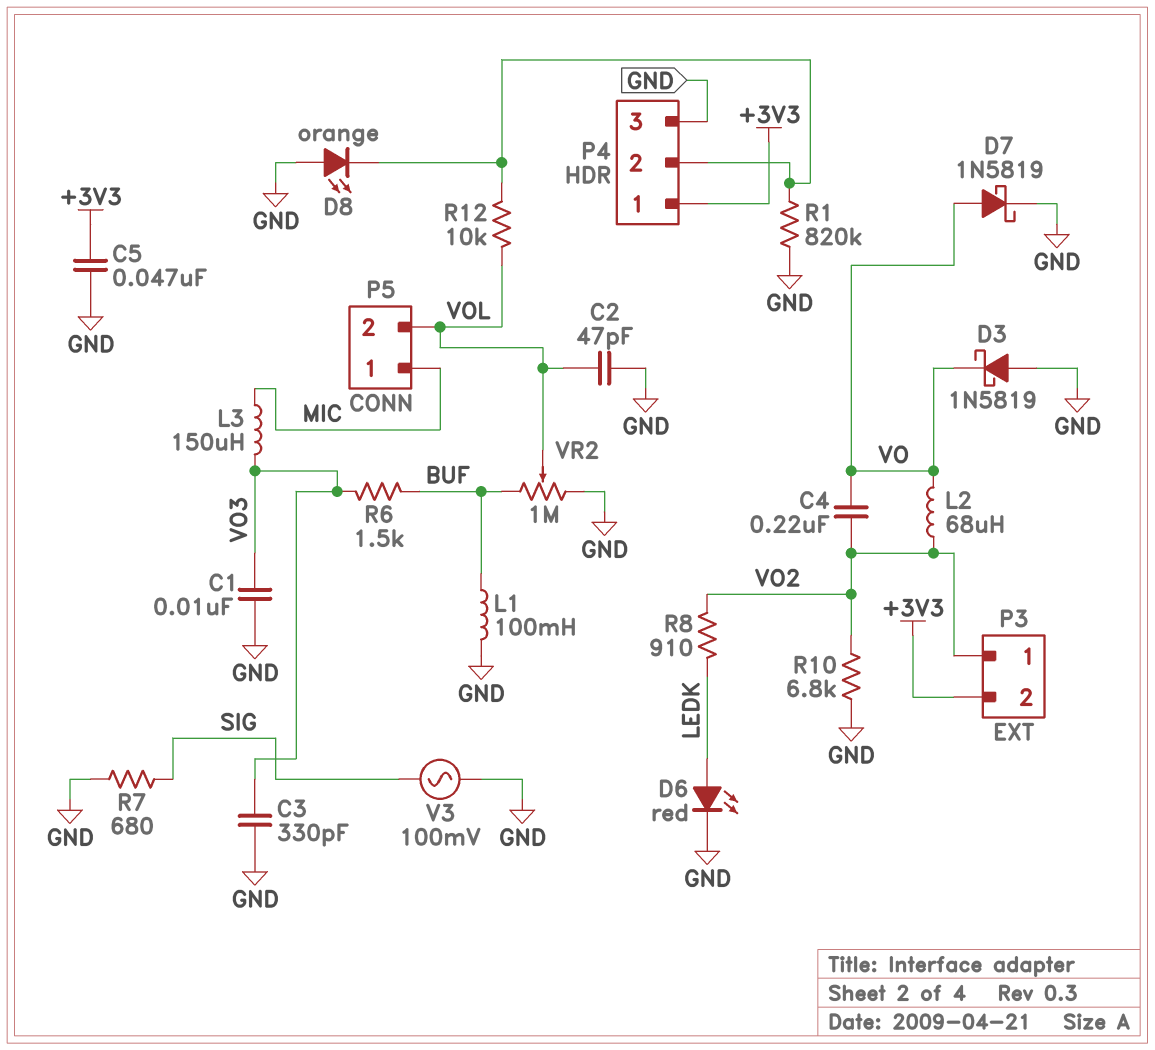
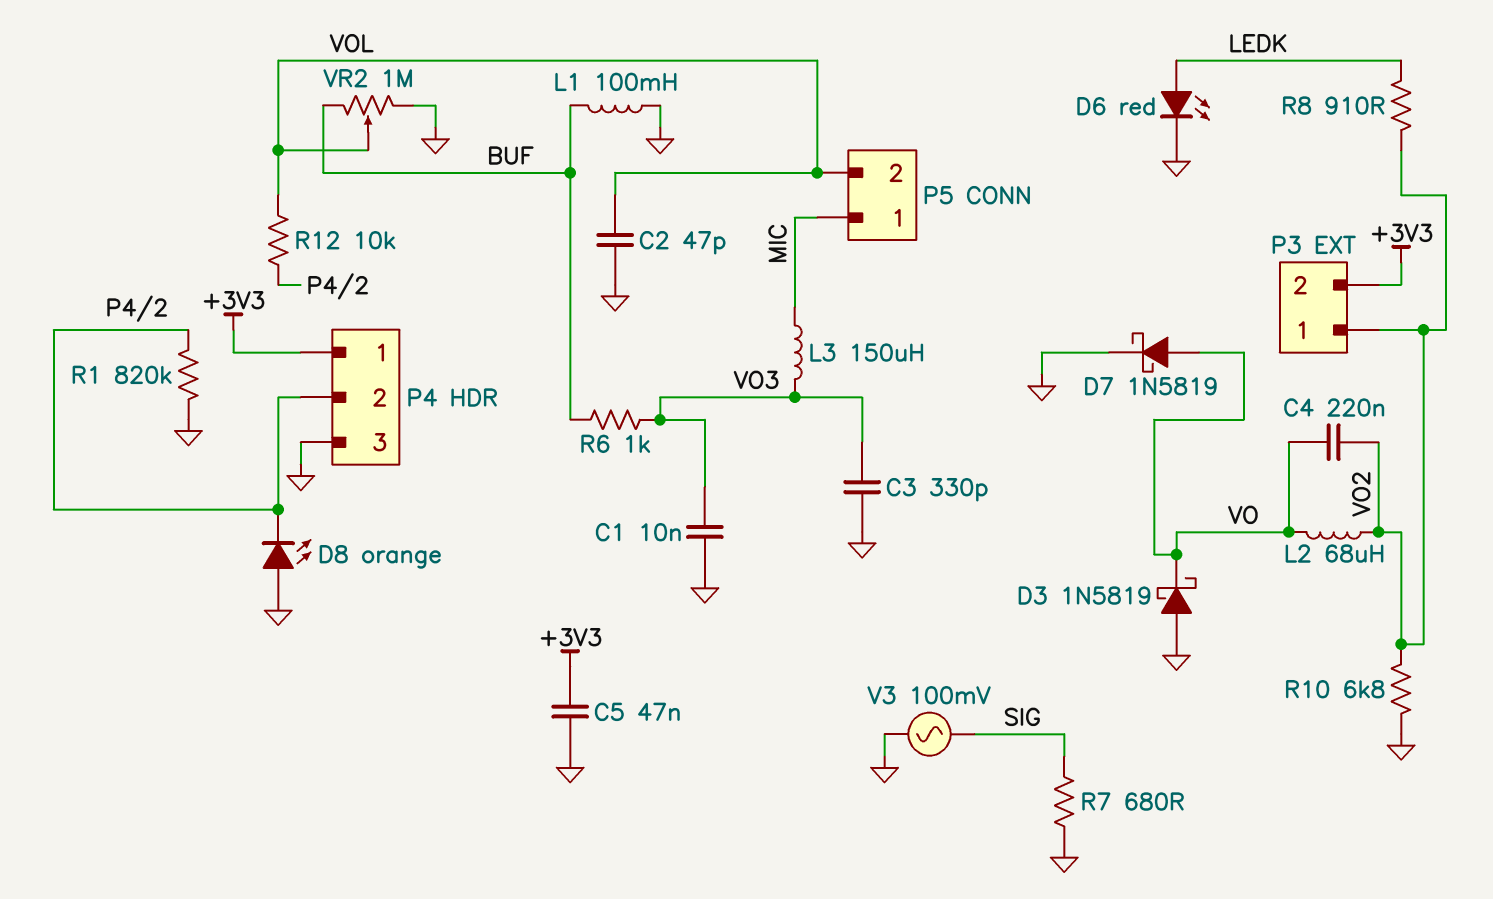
R6: 1.5k (BUF, VO3) -> 1k (BUF, VO3)

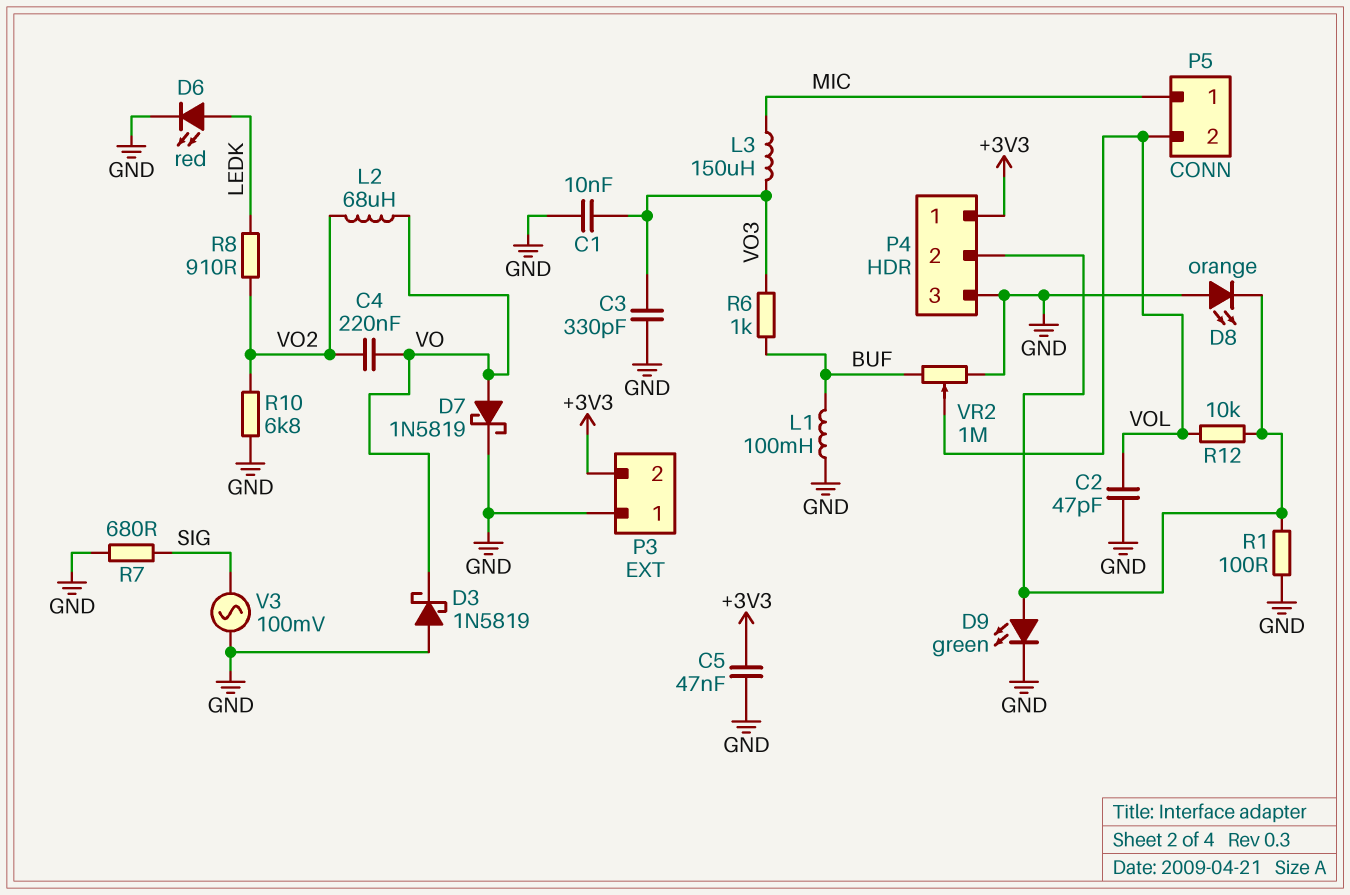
D9: none -> LED green (A P4/2, K GND)
P3 pin 1: VO2 -> GND
R1: 820k (GND, P4/2) -> 100 (GND, P4/2)

